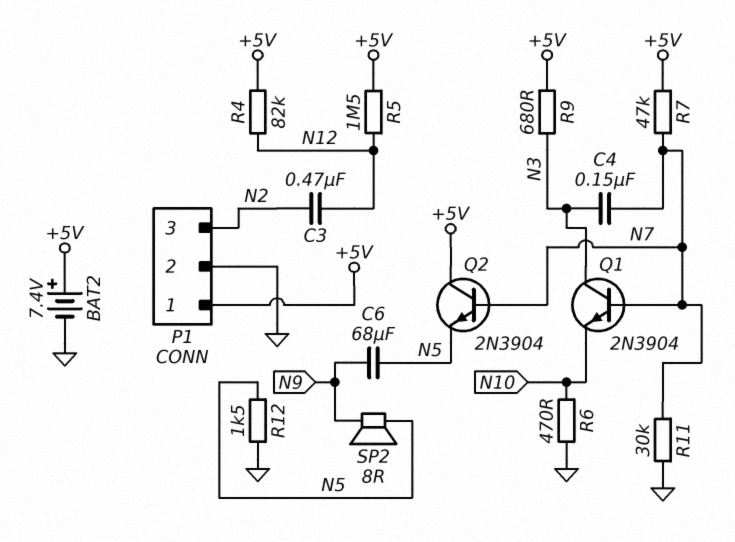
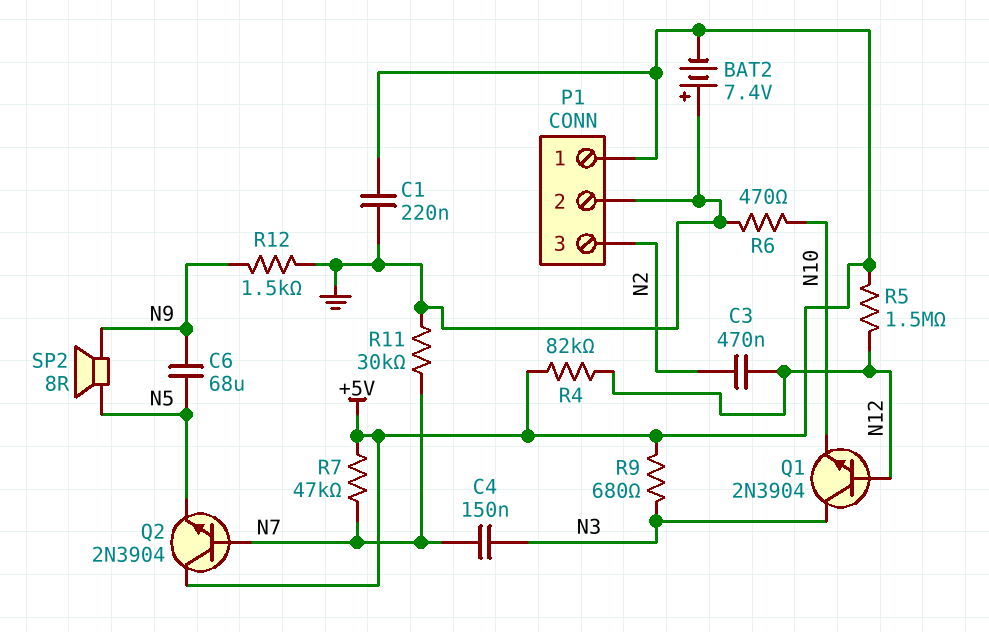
BAT2: 7.4V (plus +5V, minus GND) -> 7.4V (plus GND, minus +5V)
C1: none -> 220nF (+5V, GND)
Q1: NPN 2N3904 (B N7, C N3, E N10) -> NPN 2N3904 (B N12, C N3, E N10)
R12: 1.5k (GND, N5) -> 1.5k (GND, N9)

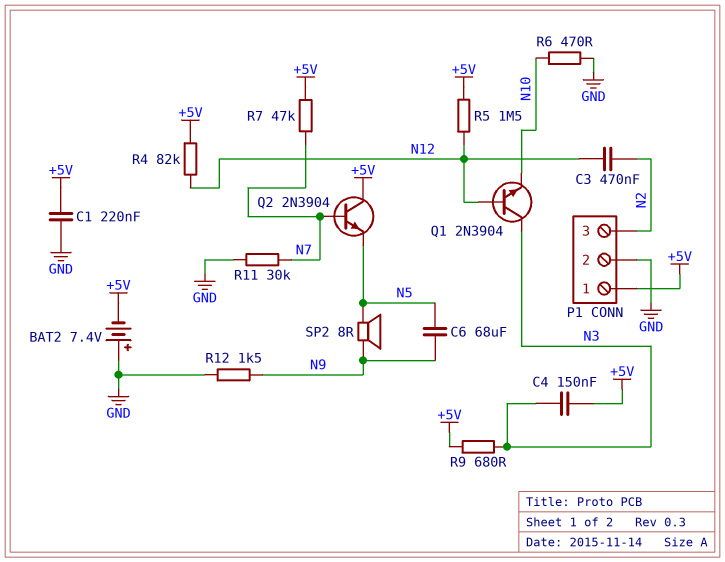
C4: 150nF (N3, N7) -> 150nF (+5V, N3)

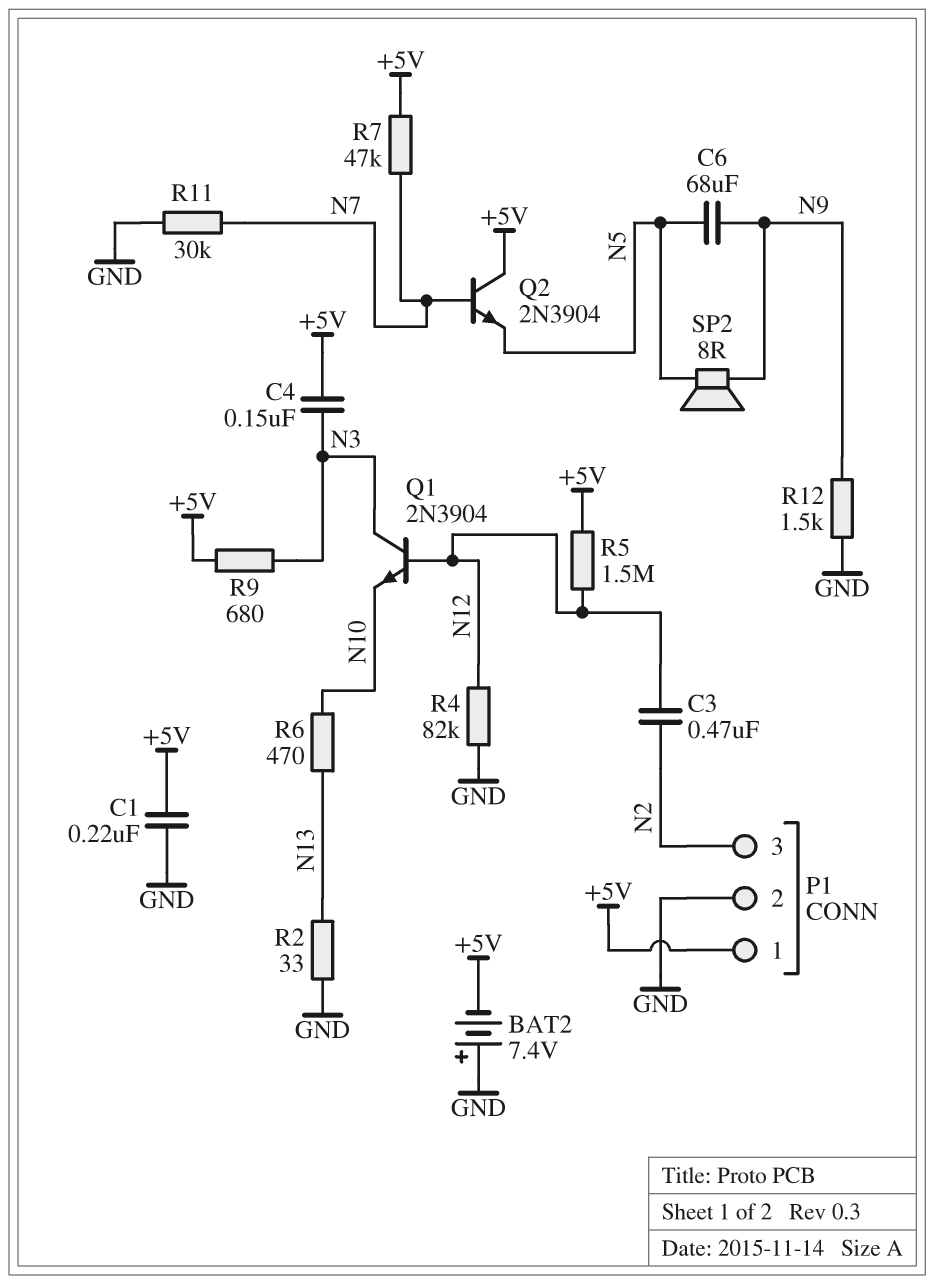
R2: none -> 33 (GND, N13)
R4: 82k (+5V, N12) -> 82k (GND, N12)
R6: 470 (GND, N10) -> 470 (N10, N13)

